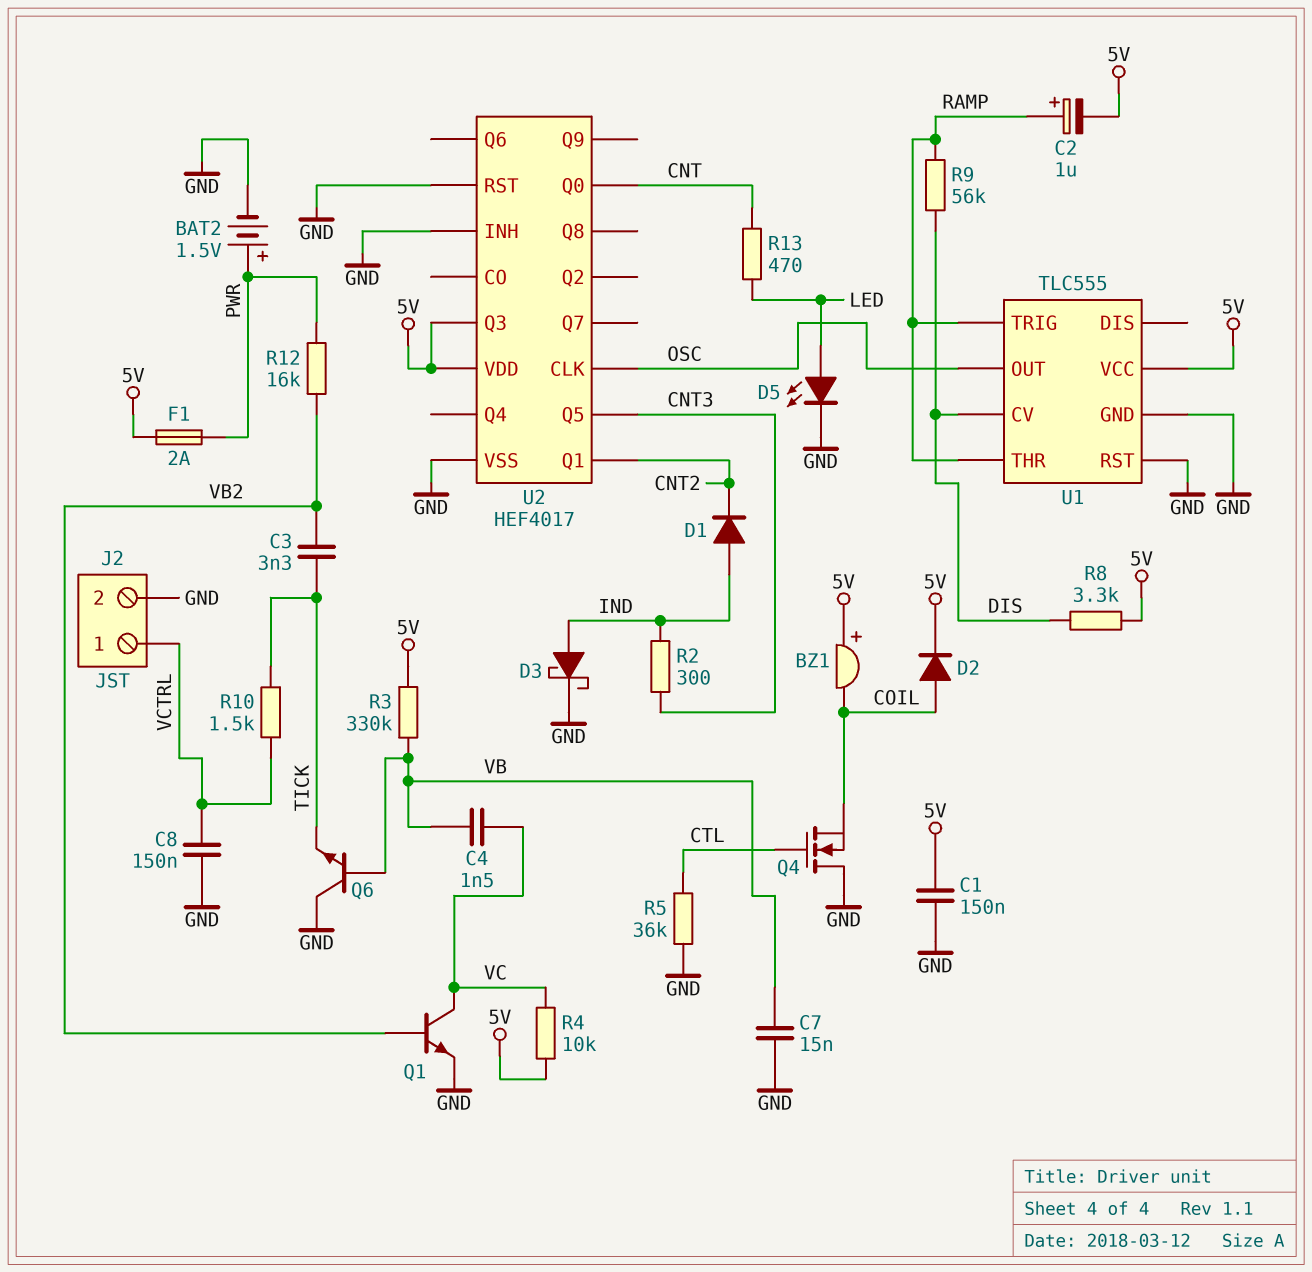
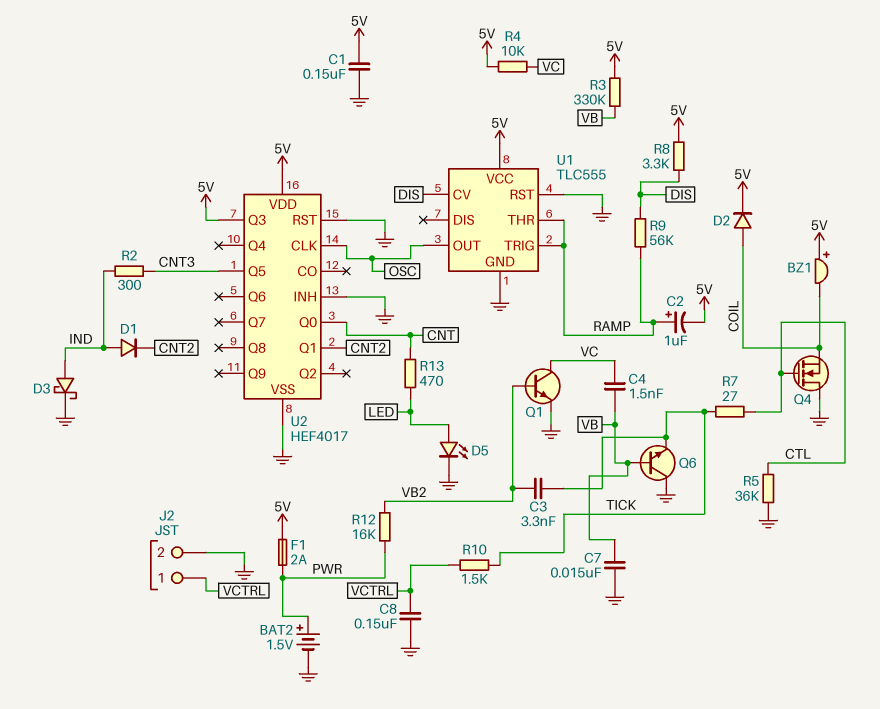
R7: none -> 27 (CTL, TICK)

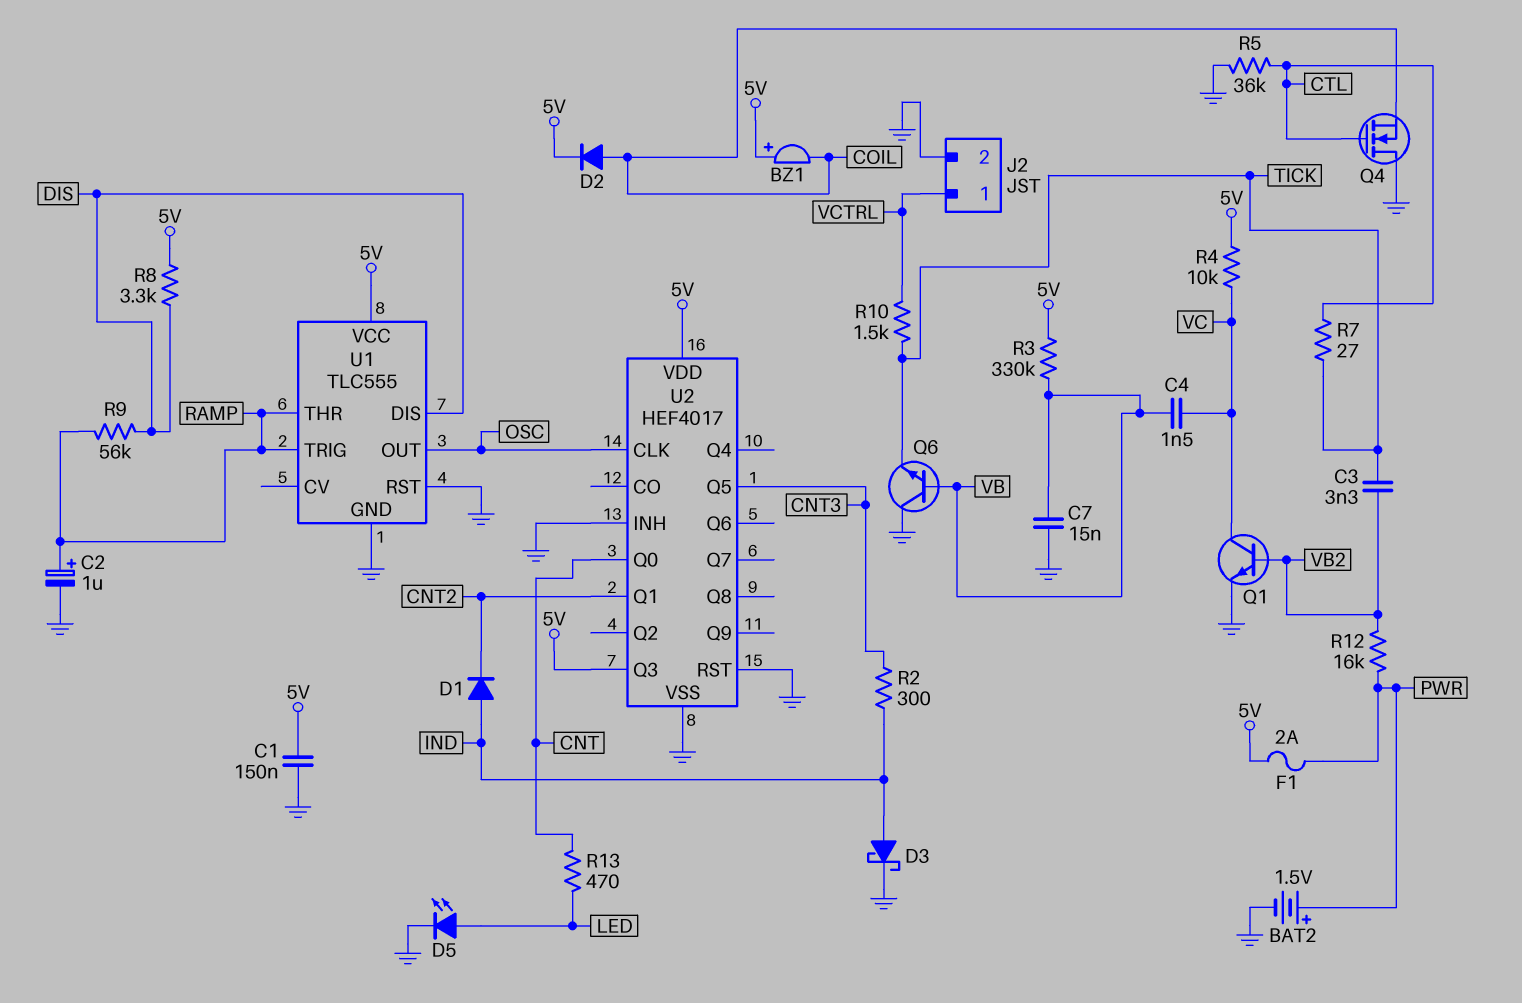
C2: 1uF (plus RAMP, minus 5V) -> 1uF (plus RAMP, minus GND)
C8: 150nF (GND, VCTRL) -> none
U1 pin CV: DIS -> none
U1 pin DIS: none -> DIS

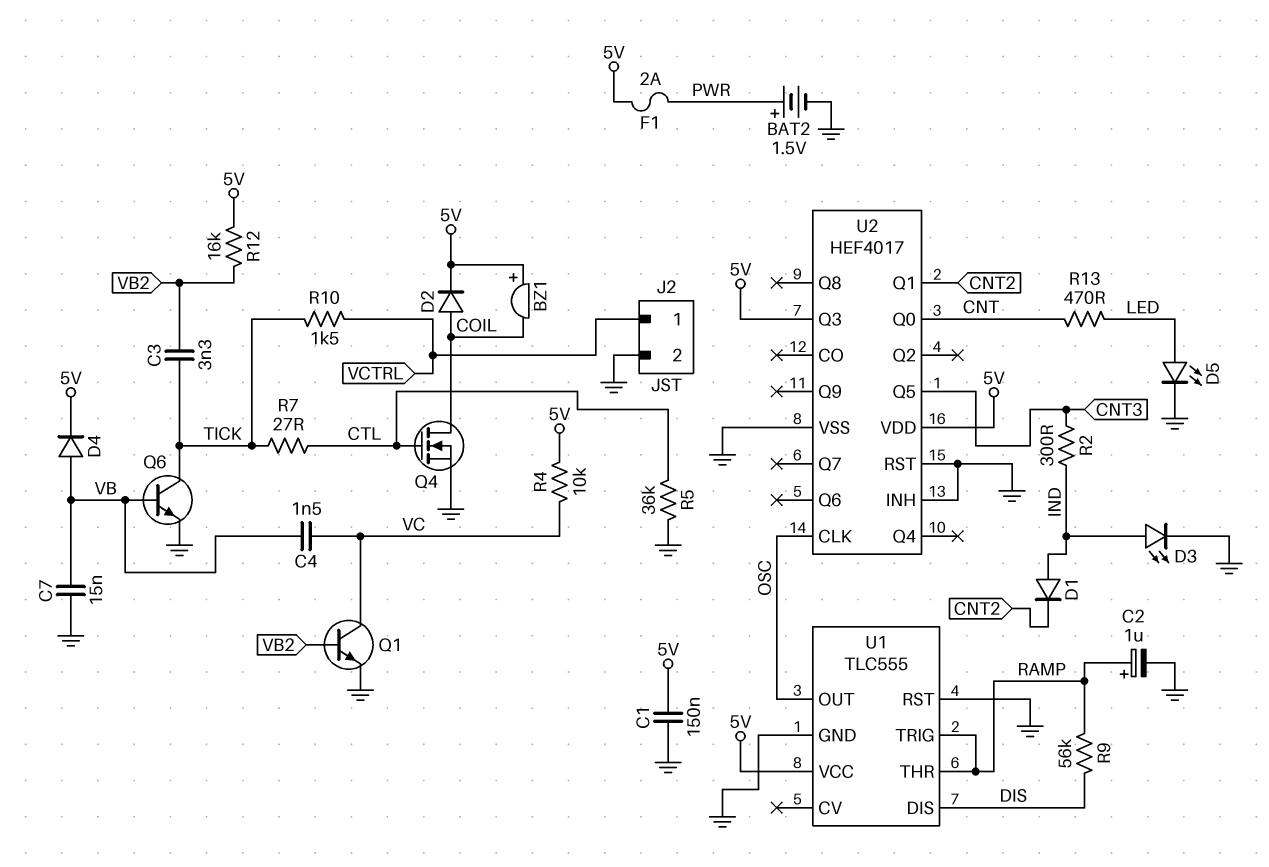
D3: schottky (A IND, K GND) -> LED (A IND, K GND)
D4: none -> diode (A VB, K 5V)
Q4: NMOS (G CTL, D GND, S COIL) -> NMOS (G CTL, D COIL, S GND)
Q6: NPN (B VB, C GND, E TICK) -> NPN (B VB, C TICK, E GND)
R3: 330k (5V, VB) -> none
R8: 3.3k (5V, DIS) -> none
R12: 16k (PWR, VB2) -> 16k (5V, VB2)

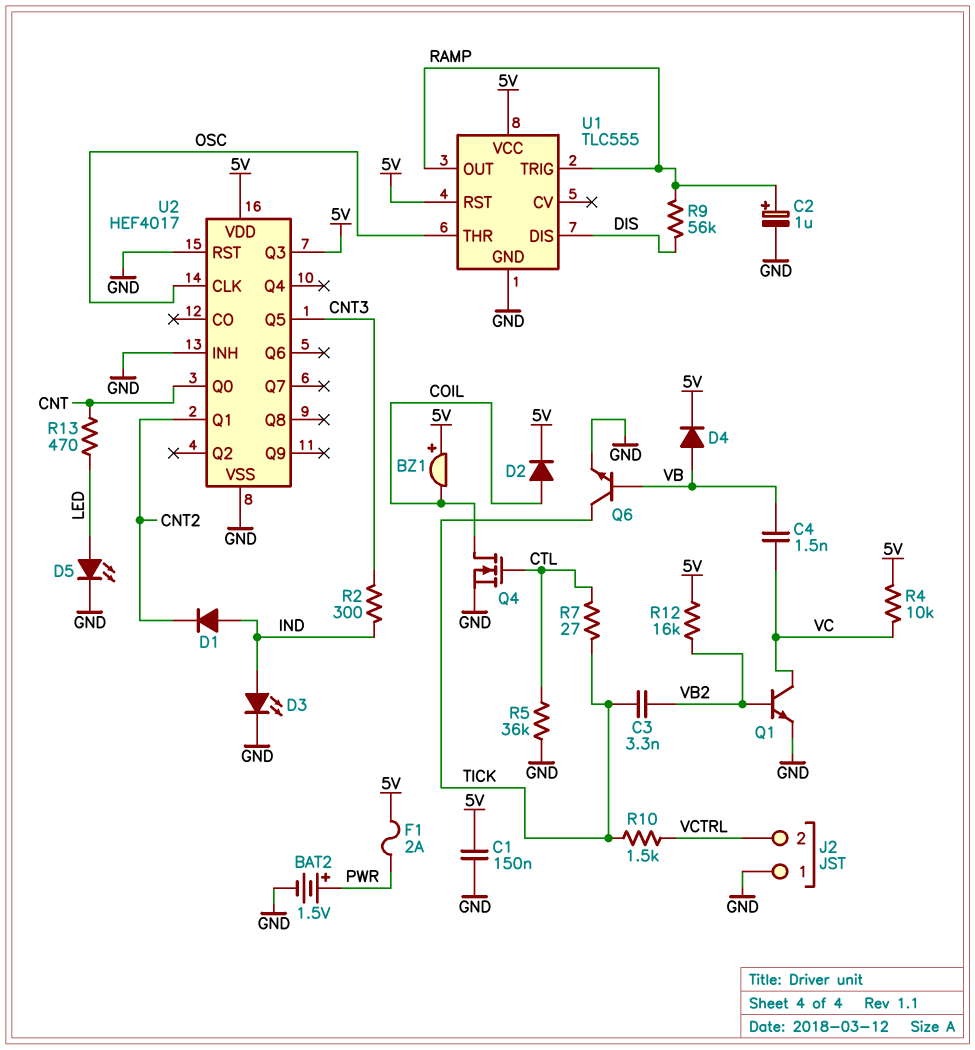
C7: 15nF (GND, VB) -> none
J2 pin 1: VCTRL -> GND
J2 pin 2: GND -> VCTRL
U1 pin OUT: OSC -> RAMP
U1 pin RST: GND -> 5V
U1 pin THR: RAMP -> OSC

